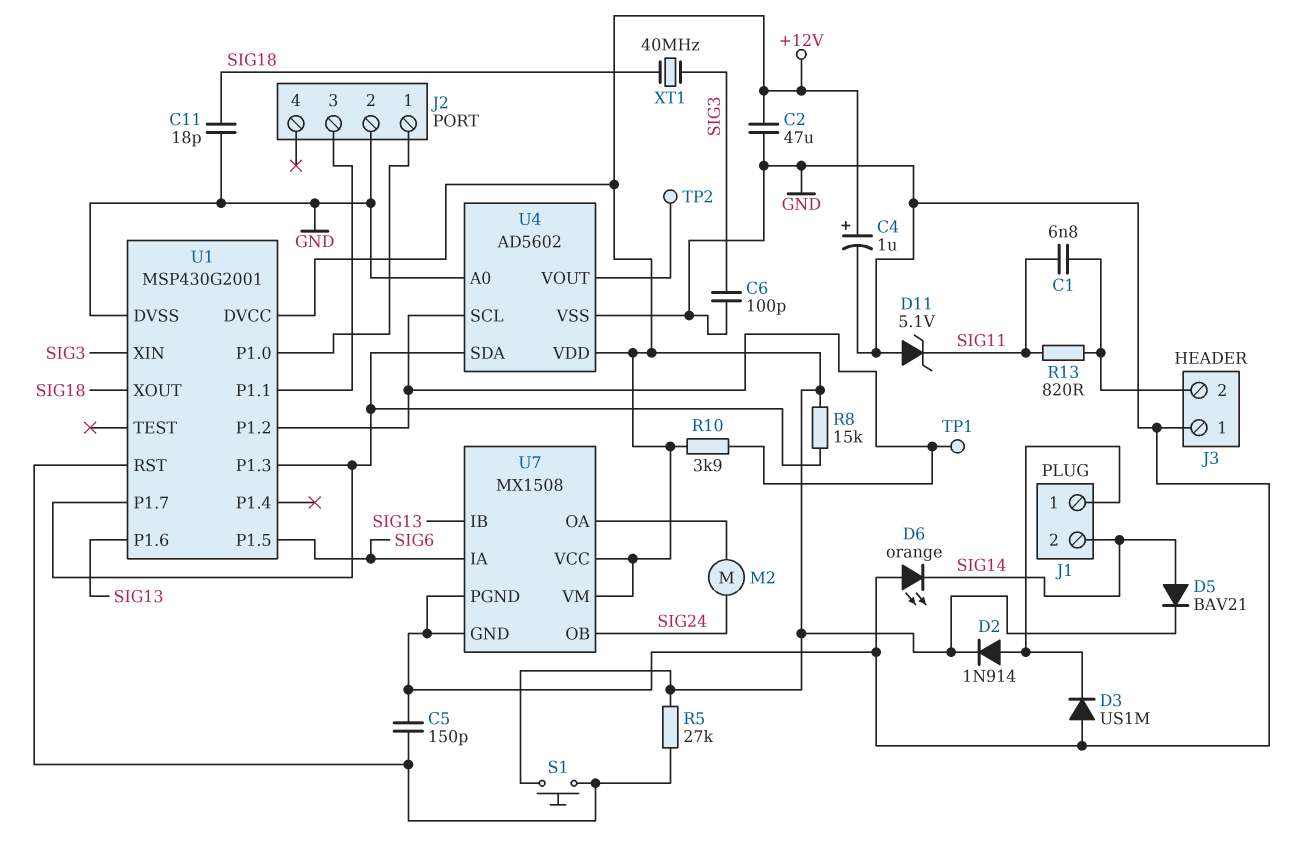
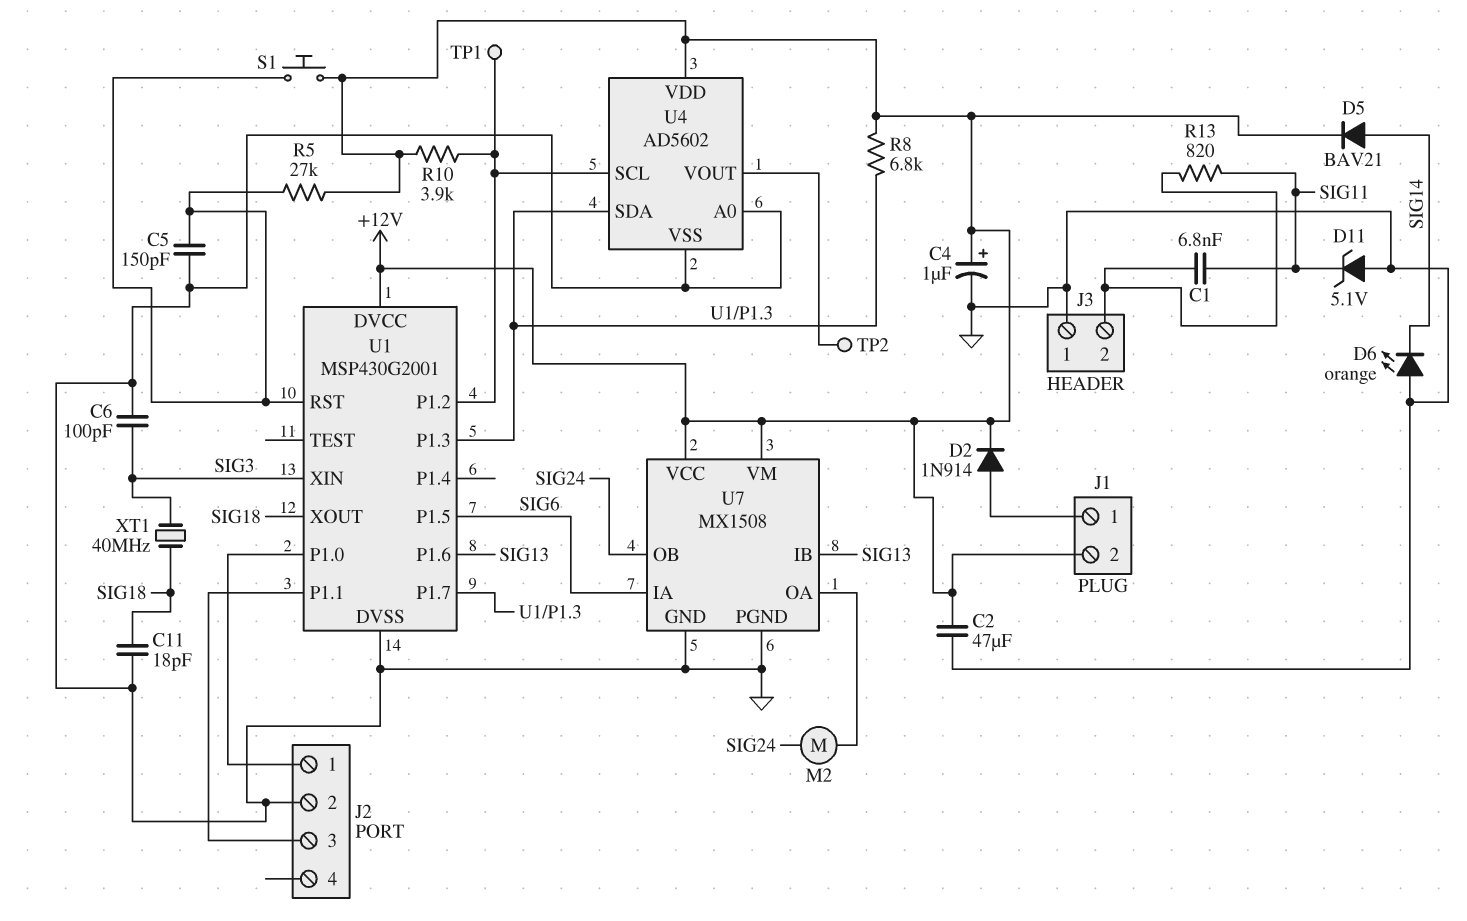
D3: diode US1M (A GND, K J1/1) -> none
J1 pin 2: SIG14 -> +12V
R8: 15k (+12V, U1/P1.3) -> 6.8k (+12V, U1/P1.3)

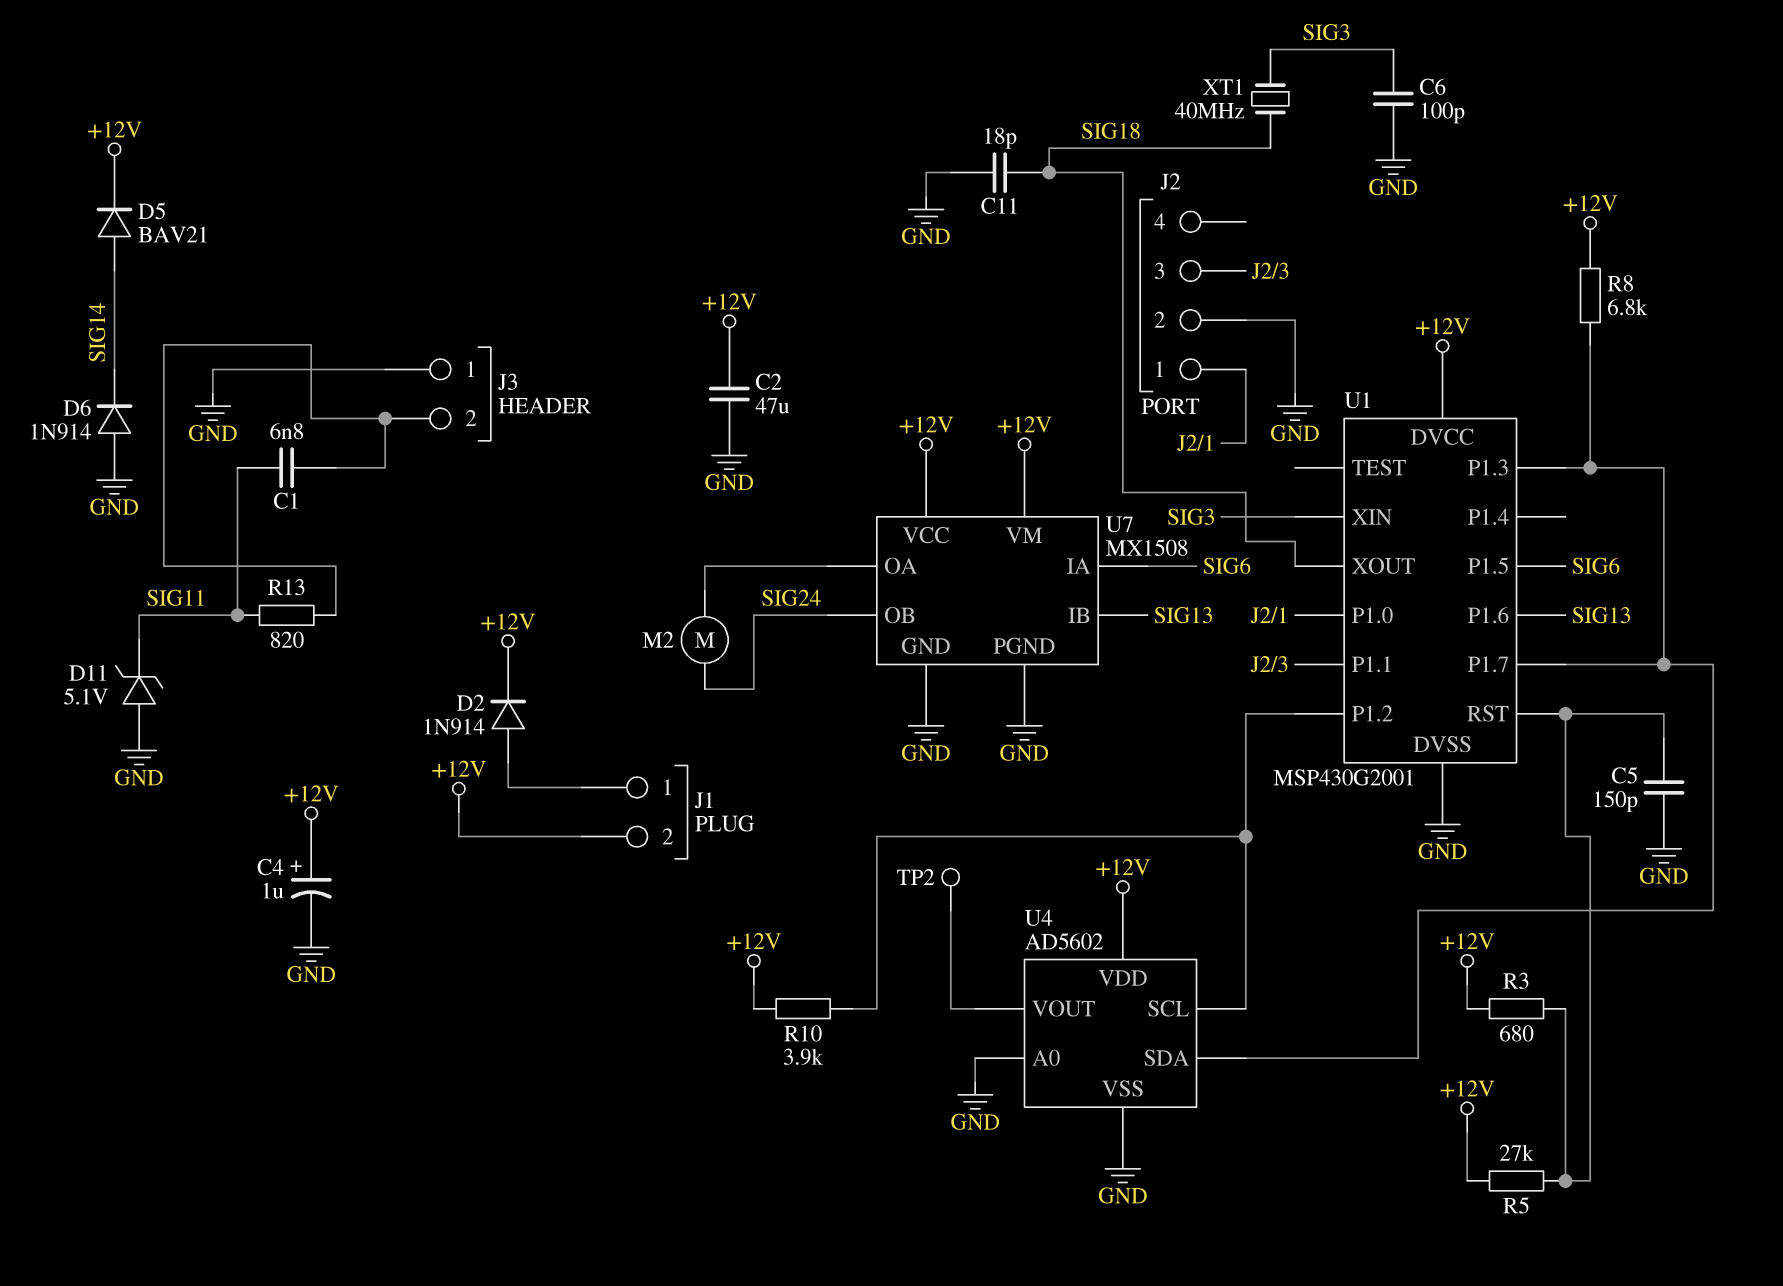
D6: LED orange (A GND, K SIG14) -> diode 1N914 (A GND, K SIG14)
R3: none -> 680 (+12V, U1/RST)
S1: button (+12V, U1/RST) -> none
TP1: test point (U1/P1.2) -> none

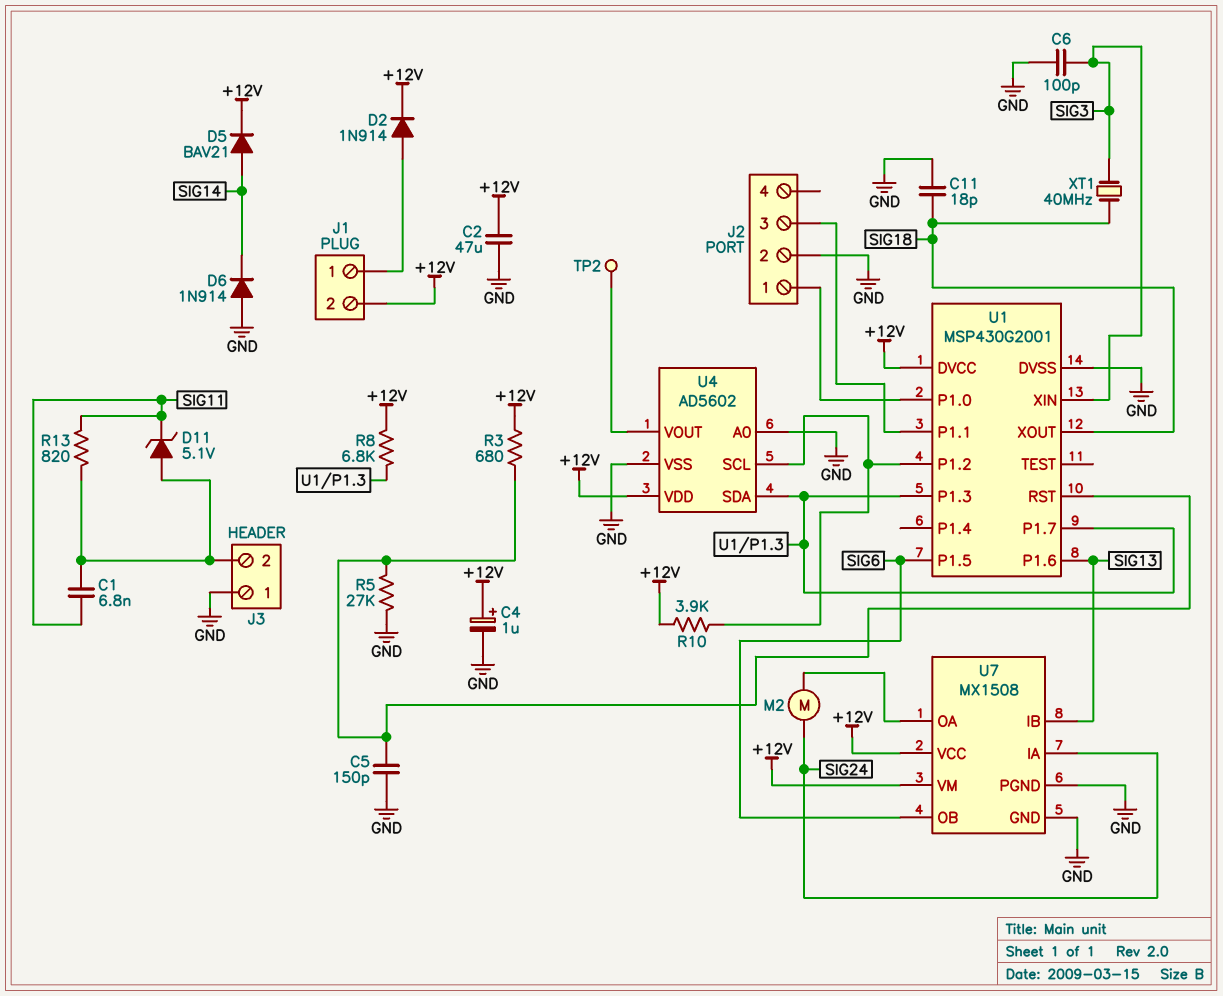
D11: zener 5.1V (A GND, K SIG11) -> zener 5.1V (A J3/2, K SIG11)
R5: 27k (+12V, U1/RST) -> 27k (GND, U1/RST)
U7 pin IA: SIG6 -> SIG24
U7 pin OB: SIG24 -> SIG6

